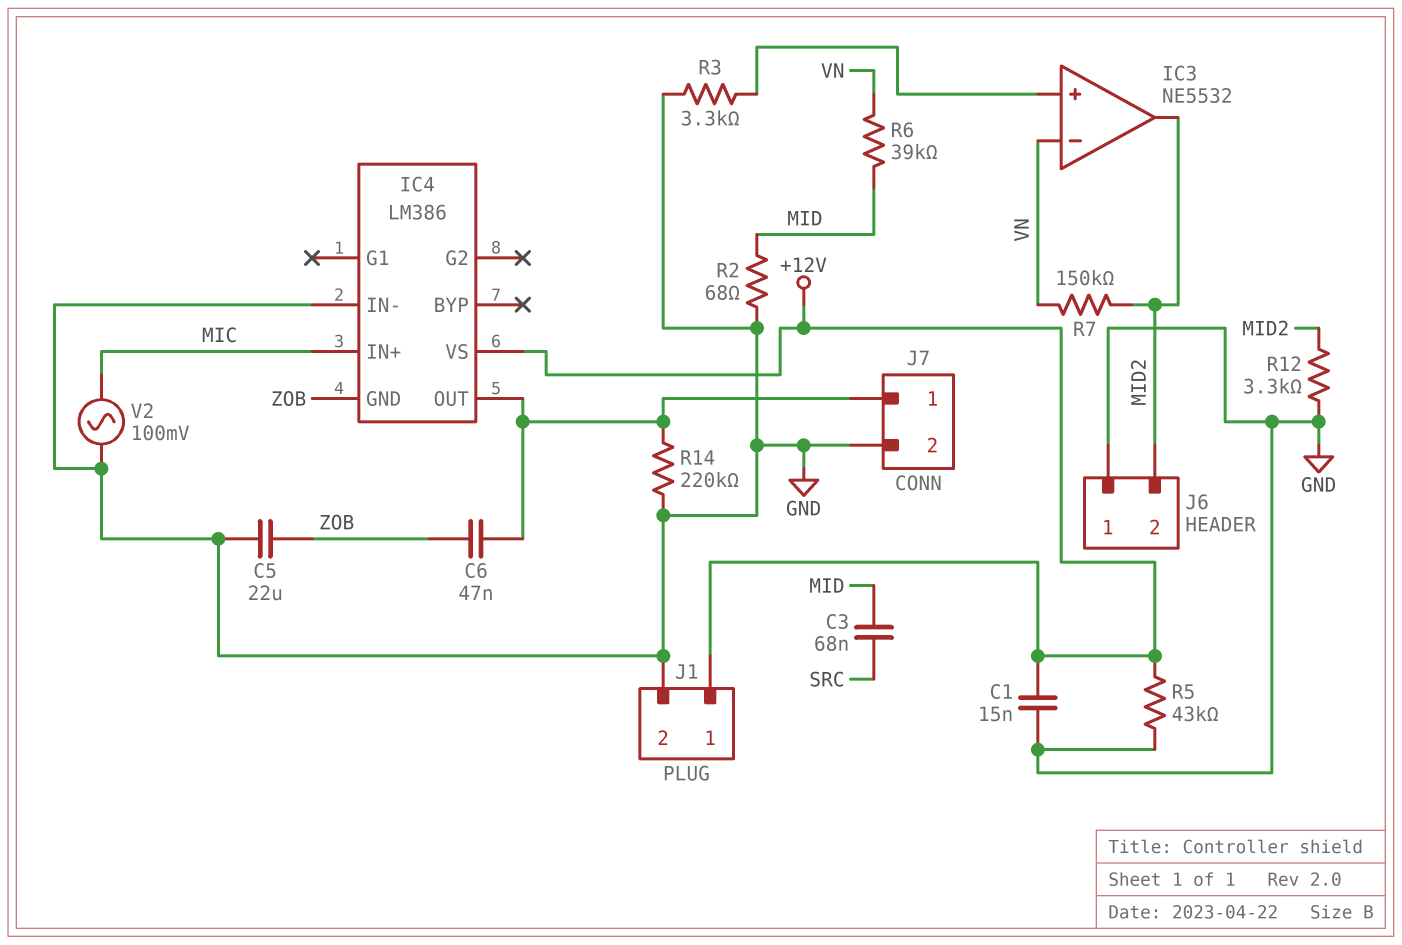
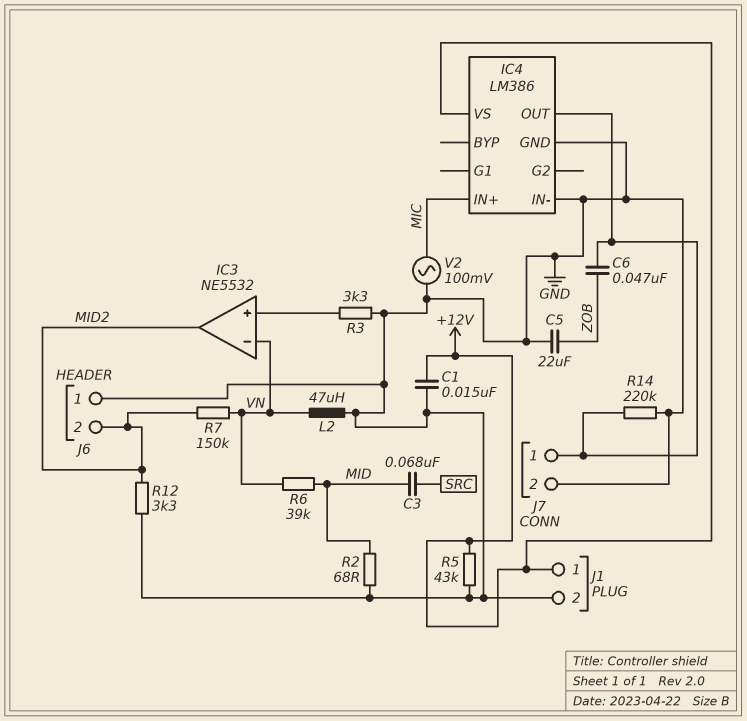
IC4 pin GND: ZOB -> GND
L2: none -> 47uH (GND, VN)

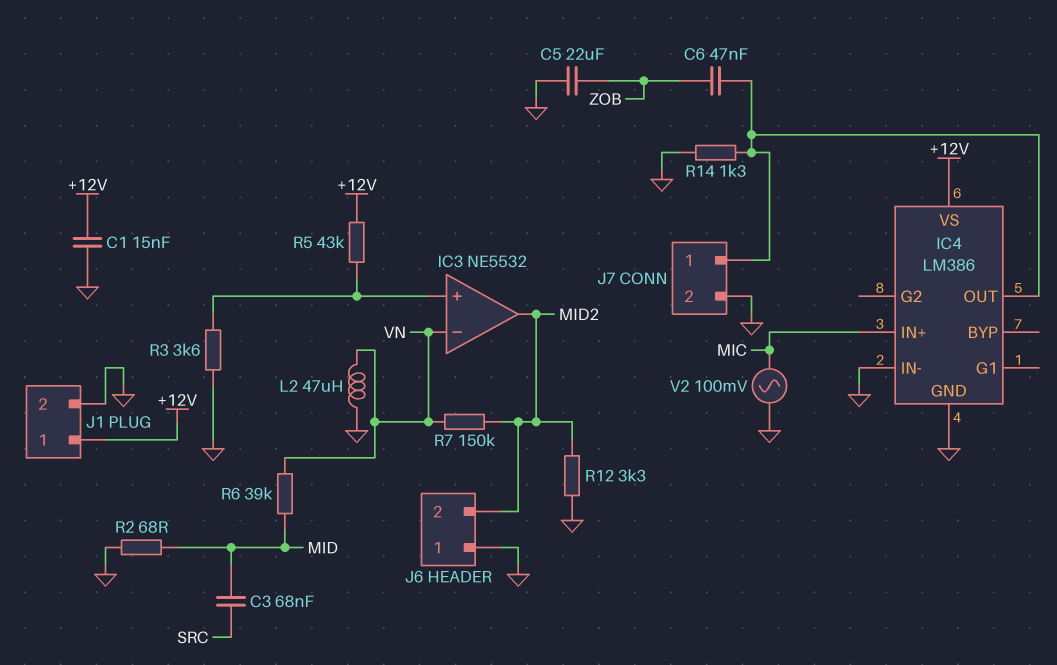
R3: 3.3k (GND, IC3/in+) -> 3.6k (GND, IC3/in+)
R5: 43k (+12V, GND) -> 43k (+12V, IC3/in+)
R14: 220k (GND, IC4/OUT) -> 1.3k (GND, IC4/OUT)

